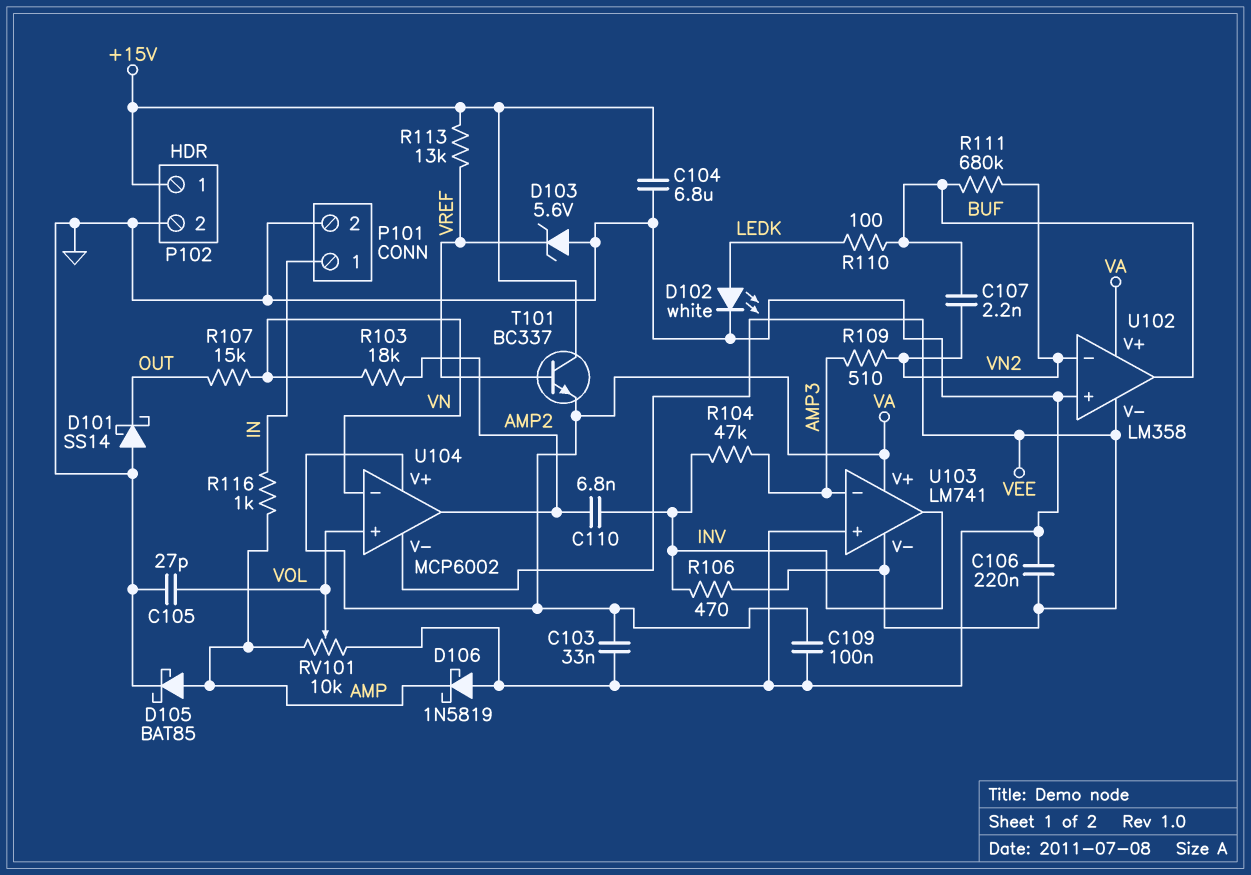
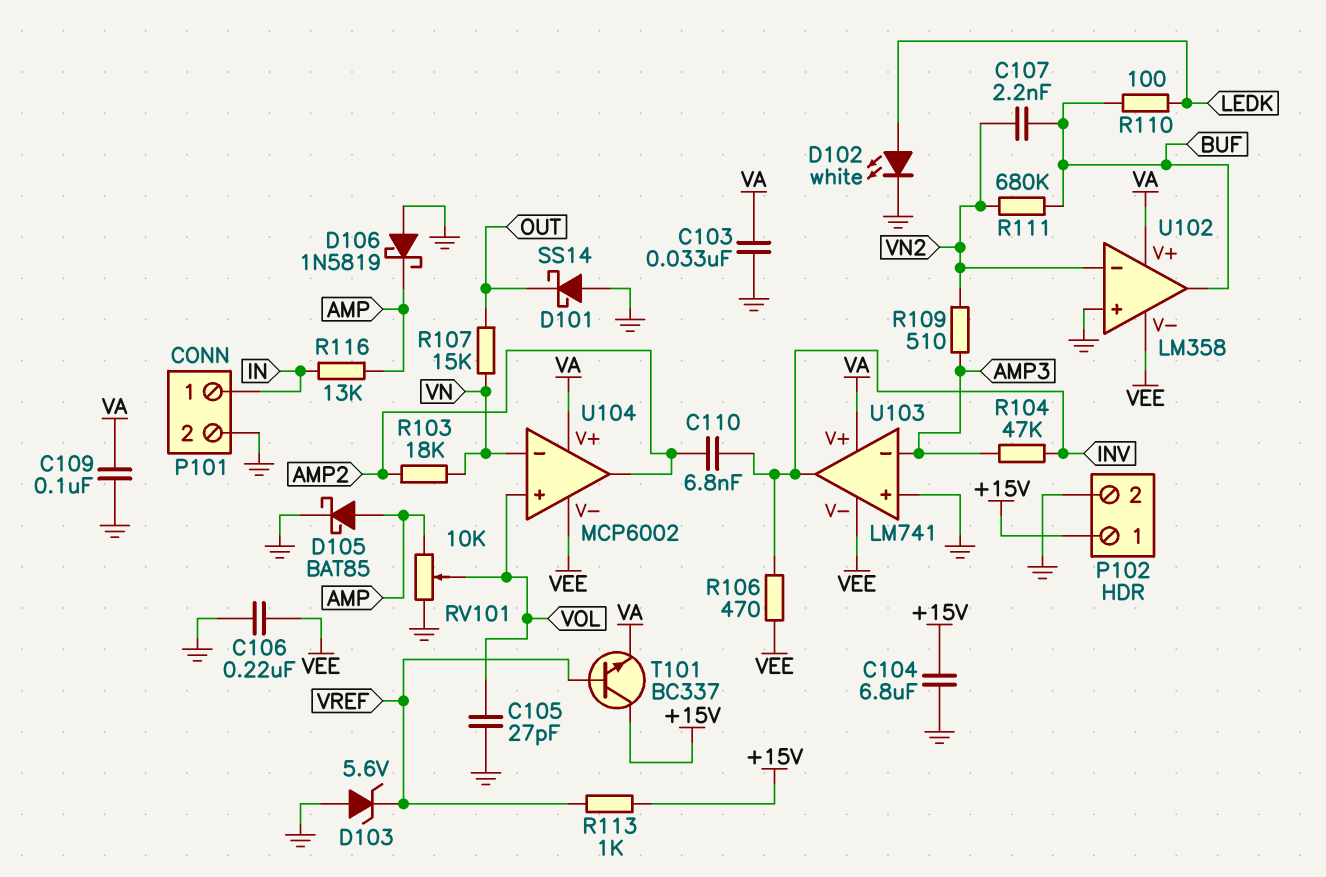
R113: 13k (+15V, VREF) -> 1k (+15V, VREF)
R116: 1k (AMP, IN) -> 13k (AMP, IN)

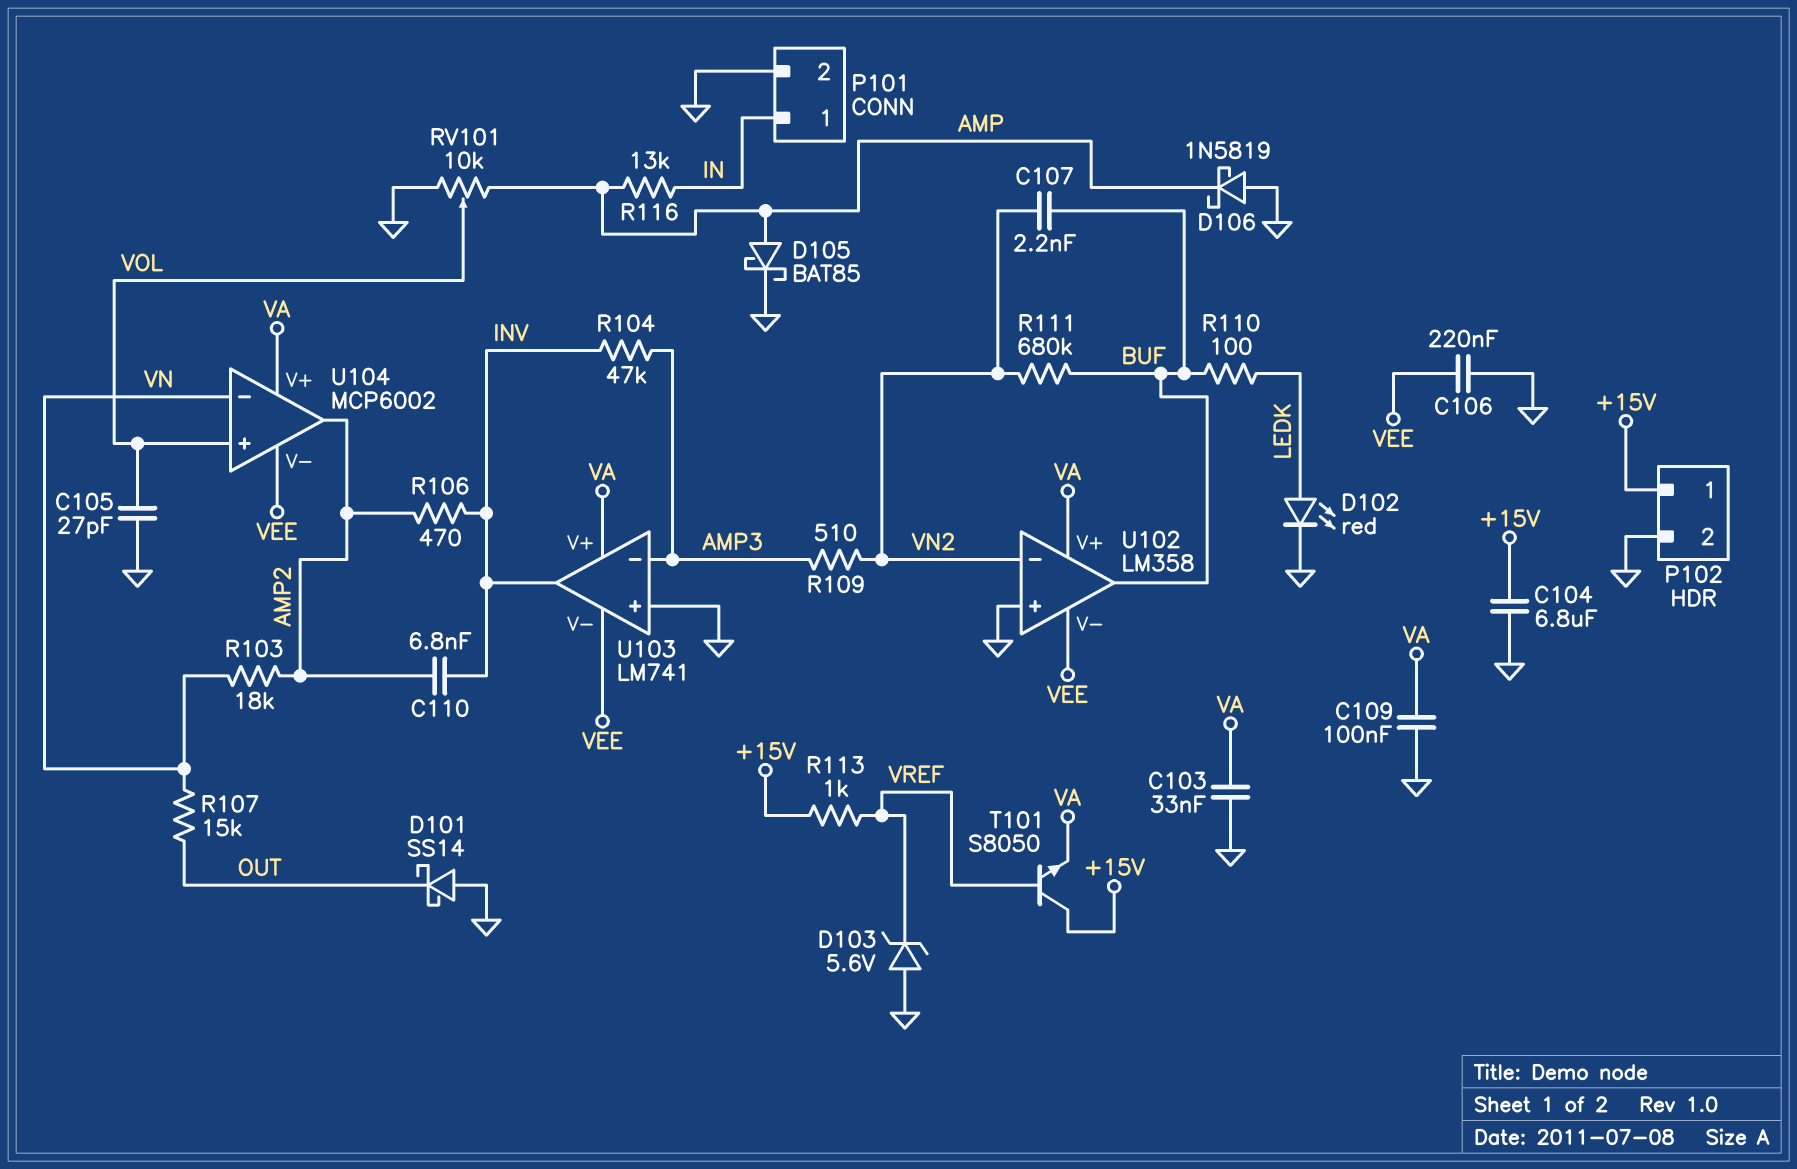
D102: LED white (A LEDK, K GND) -> LED red (A LEDK, K GND)
R106: 470 (INV, VEE) -> 470 (AMP2, INV)
T101: NPN BC337 (B VREF, C +15V, E VA) -> NPN S8050 (B VREF, C +15V, E VA)

